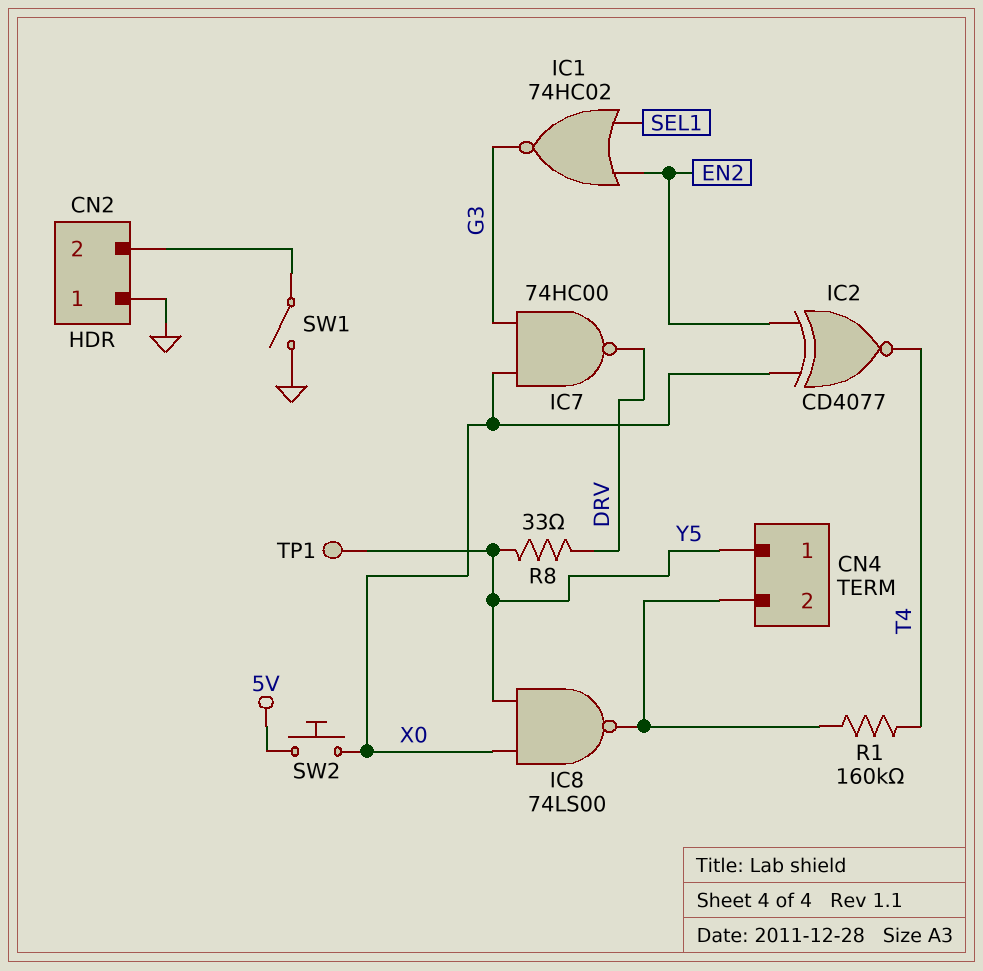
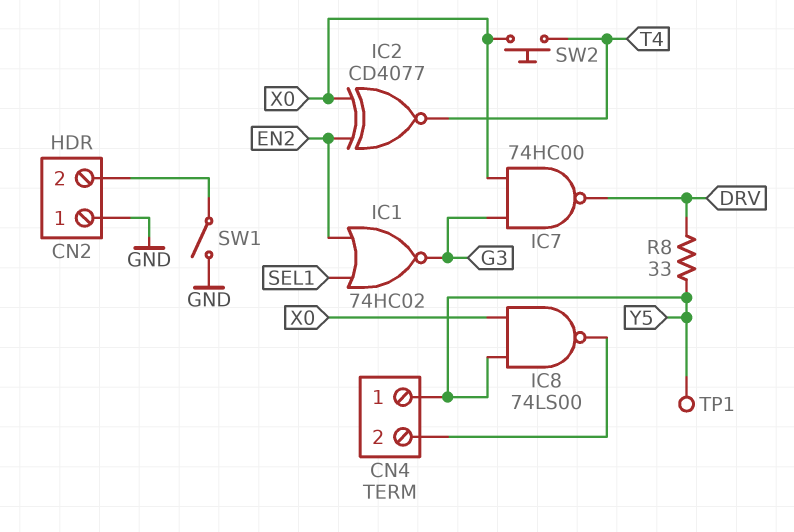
R1: 160k (CN4/2, T4) -> none
SW2: button (5V, X0) -> button (T4, X0)

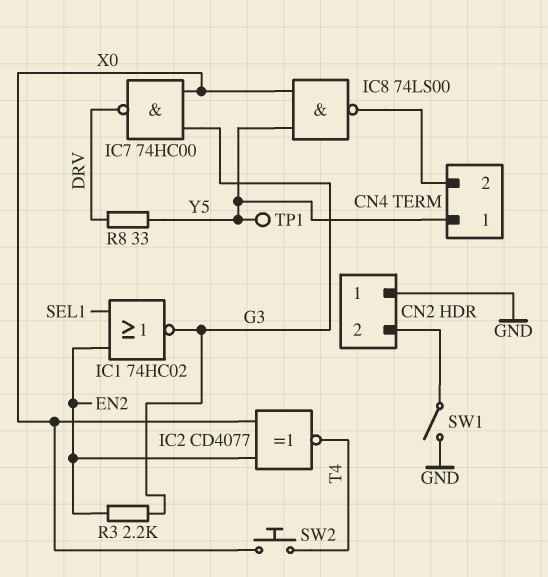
R3: none -> 2.2k (EN2, G3)

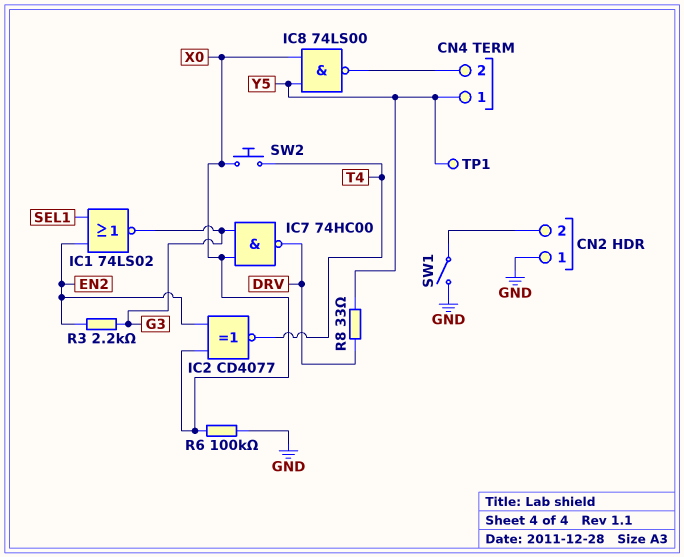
IC1: NOR 74HC02 (in EN2, in SEL1, out G3) -> NOR 74LS02 (in EN2, in SEL1, out G3)
R6: none -> 100k (GND, X0)

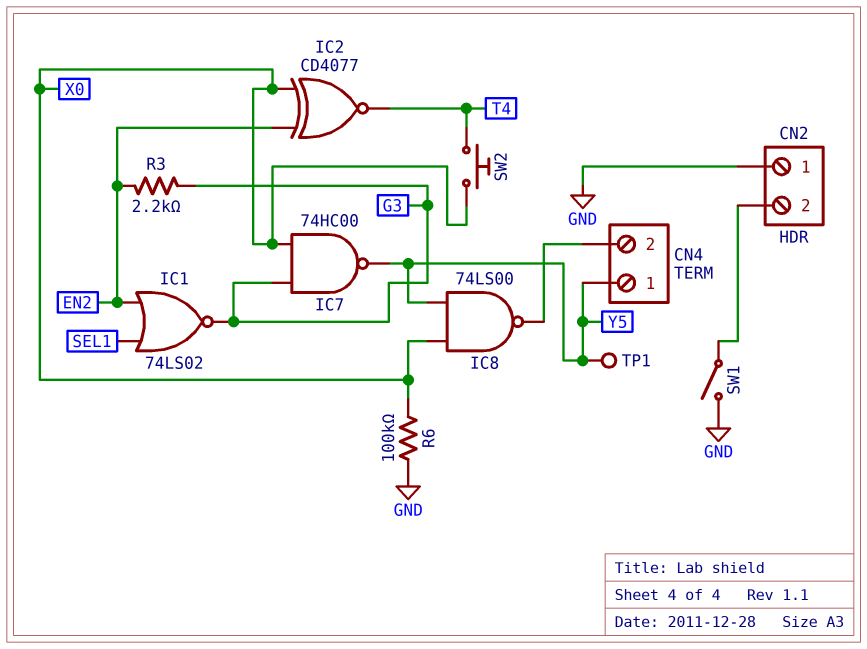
IC7: NAND 74HC00 (in G3, in X0, out DRV) -> NAND 74HC00 (in G3, in X0, out Y5)
R8: 33 (DRV, Y5) -> none

